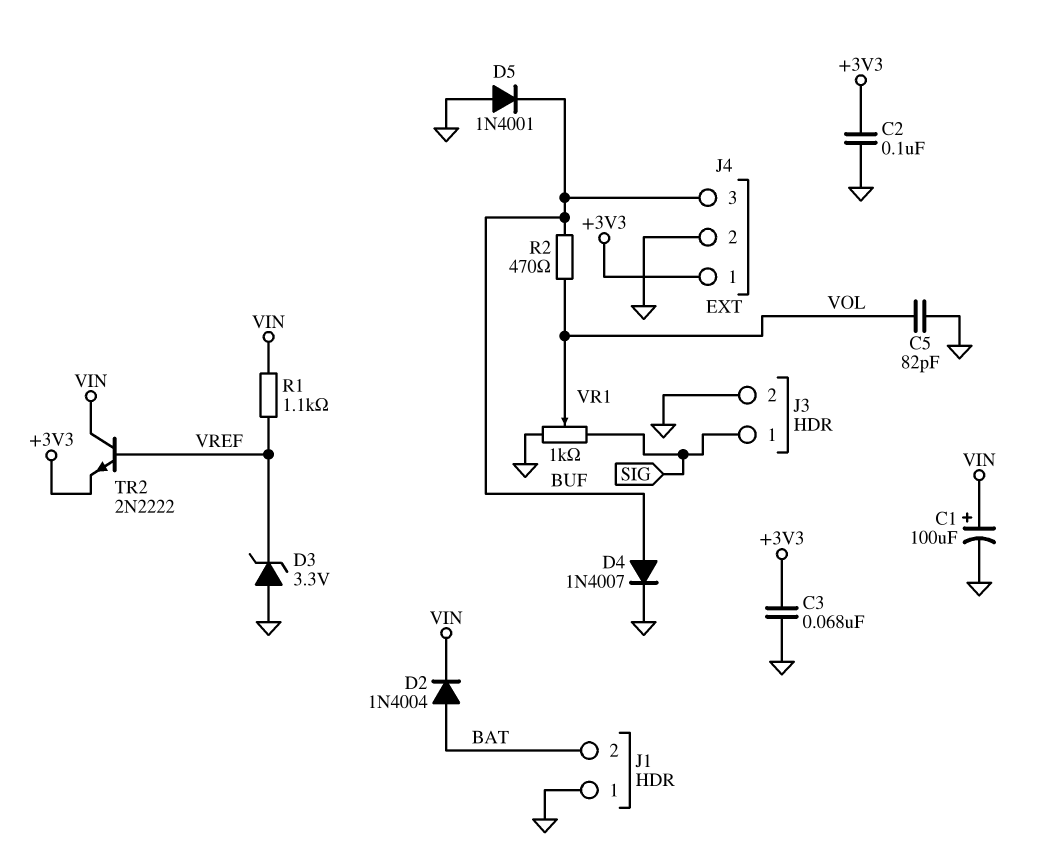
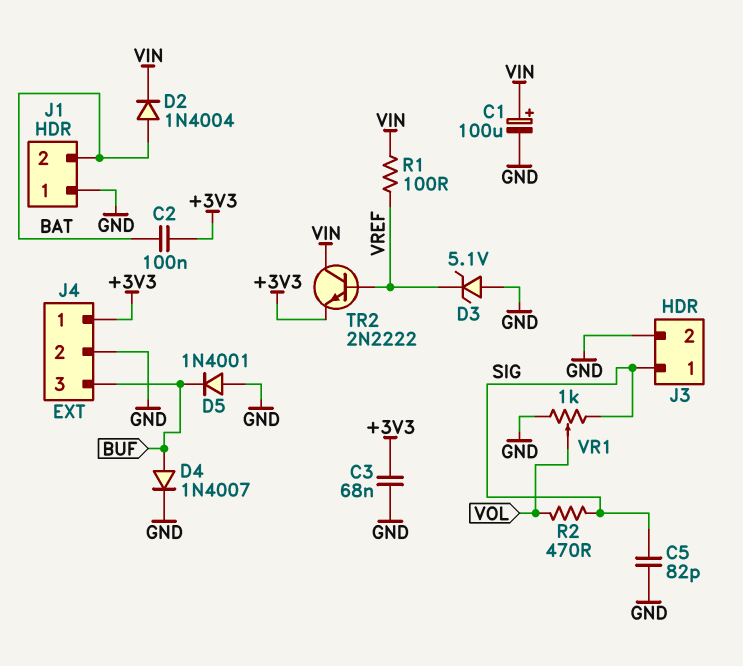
C2: 100nF (+3V3, GND) -> 100nF (+3V3, BAT)
C5: 82pF (GND, VOL) -> 82pF (GND, SIG)
D3: zener 3.3V (A GND, K VREF) -> zener 5.1V (A GND, K VREF)
R1: 1.1k (VIN, VREF) -> 100 (VIN, VREF)
R2: 470 (BUF, VOL) -> 470 (SIG, VOL)

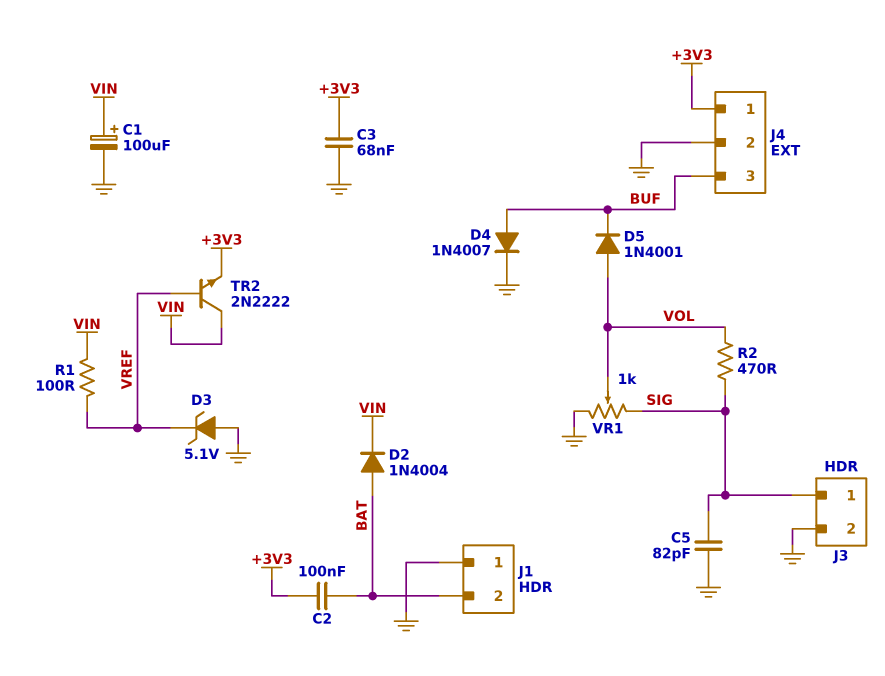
D5: diode 1N4001 (A GND, K BUF) -> diode 1N4001 (A VOL, K BUF)

